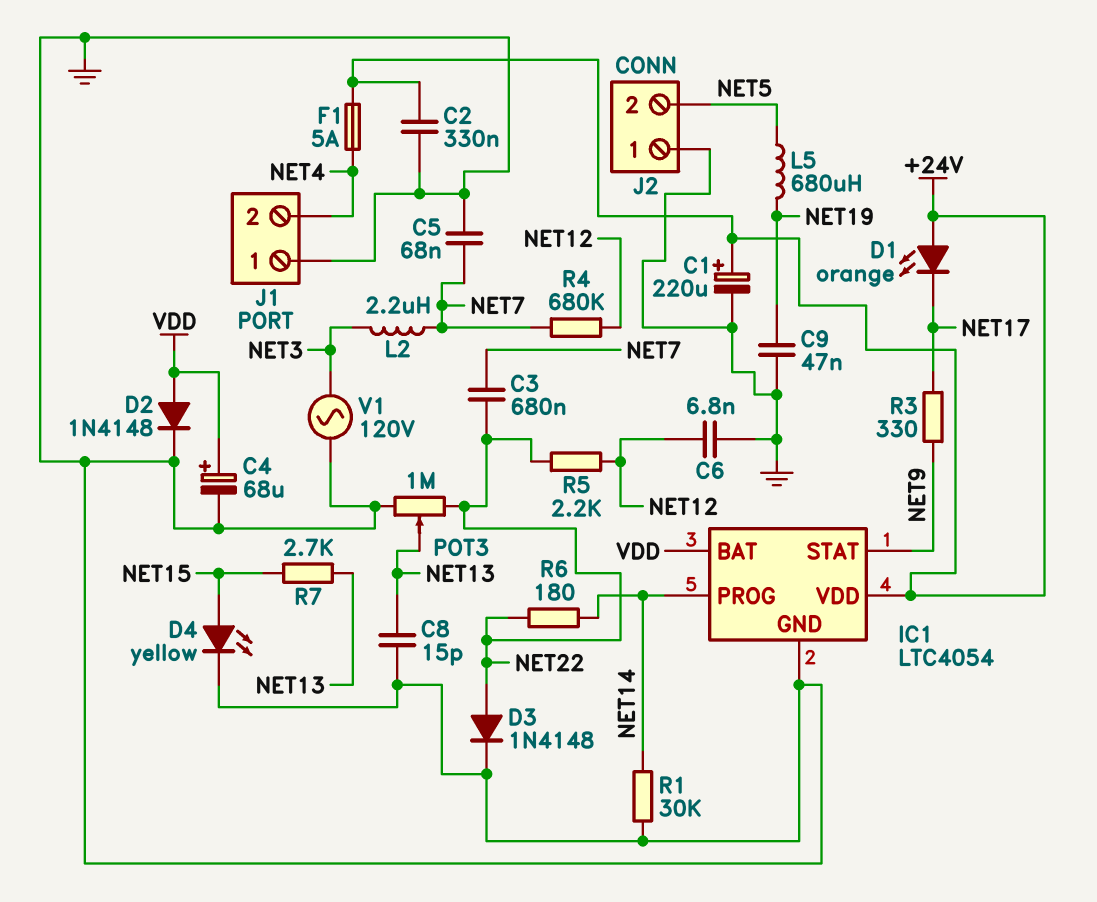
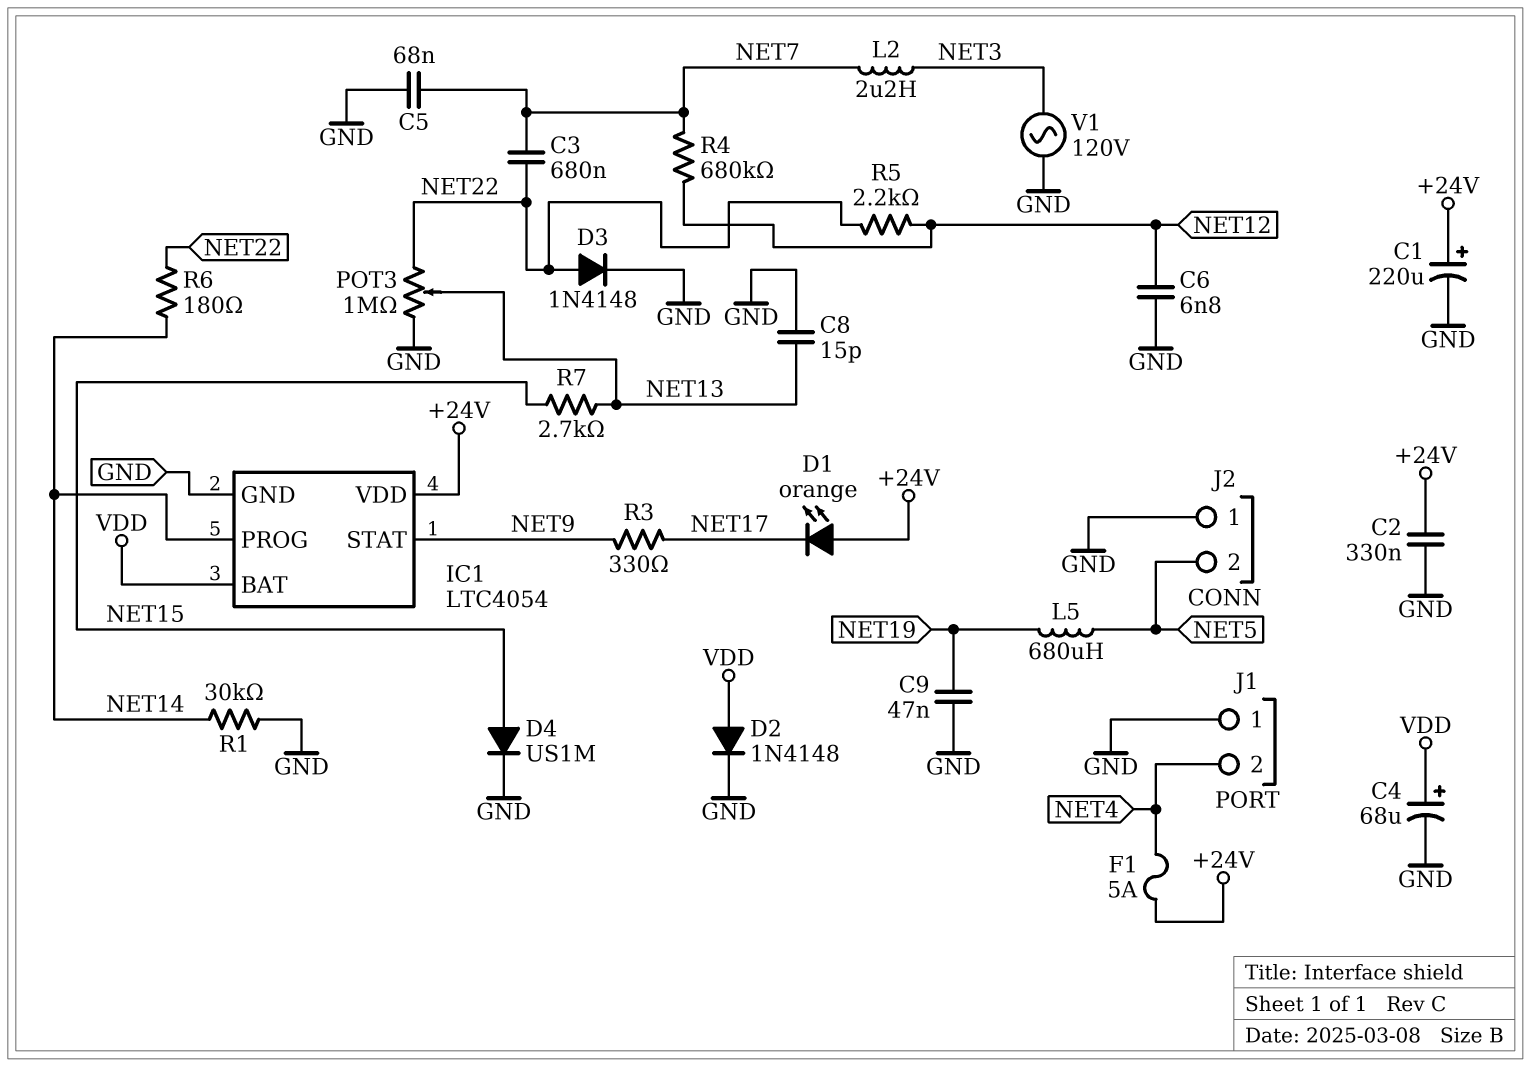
D4: LED yellow (A NET15, K GND) -> diode US1M (A NET15, K GND)

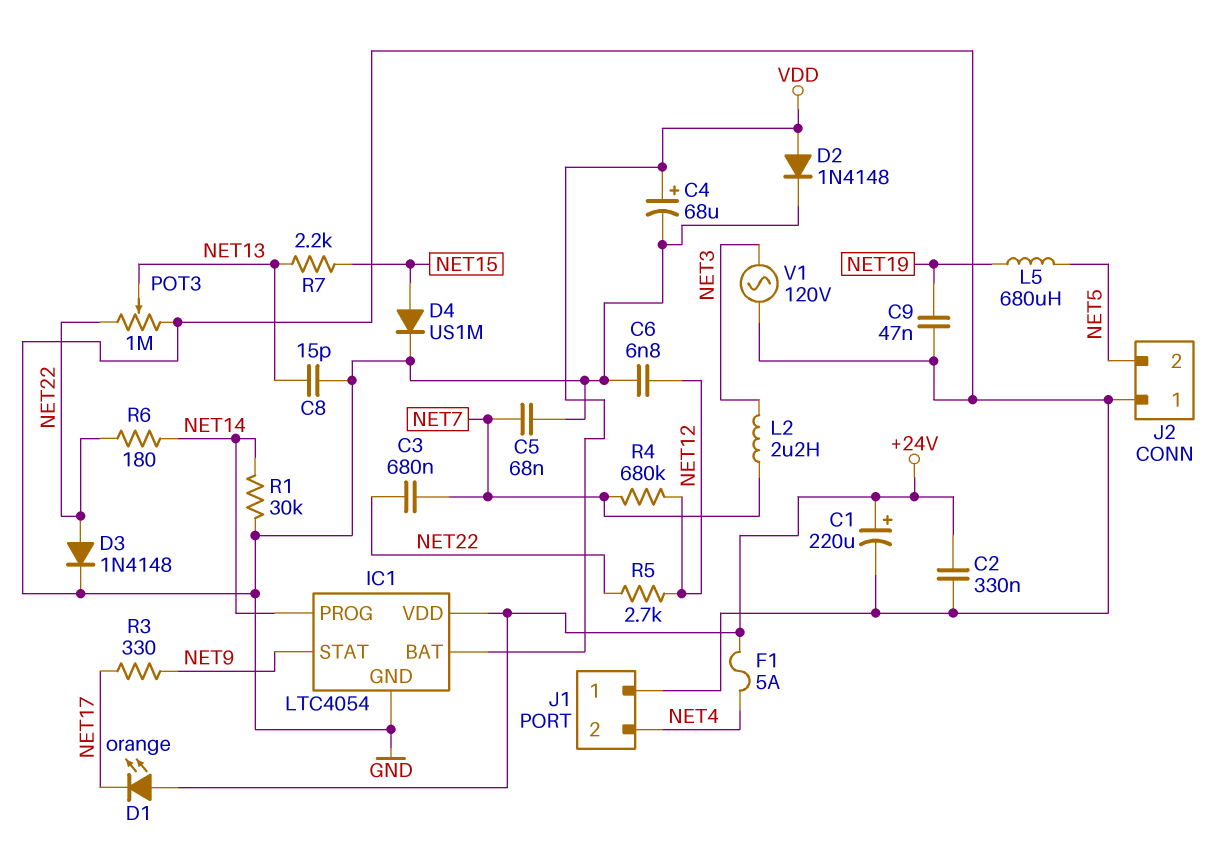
R5: 2.2k (NET12, NET22) -> 2.7k (NET12, NET22)
R7: 2.7k (NET13, NET15) -> 2.2k (NET13, NET15)

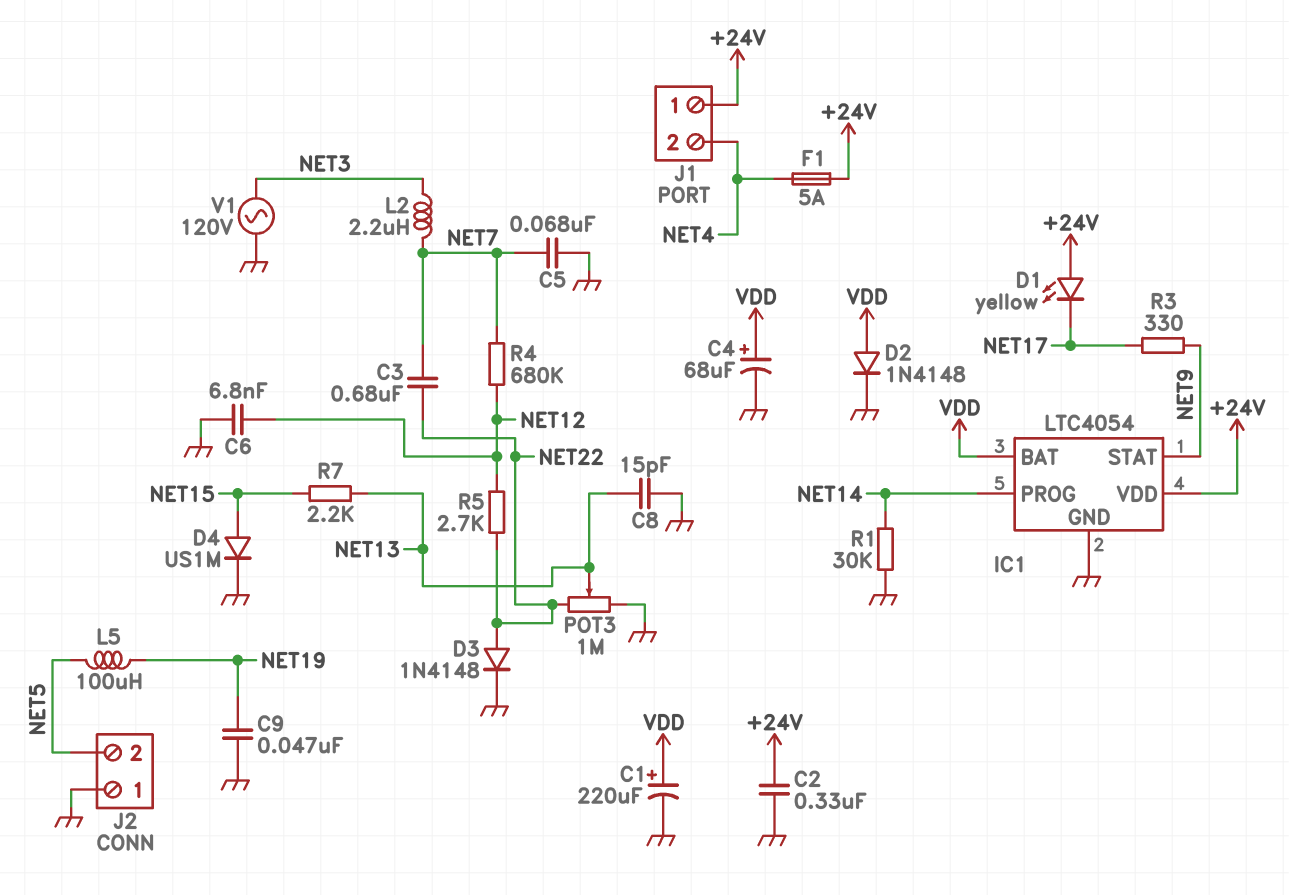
C1: 220uF (plus +24V, minus GND) -> 220uF (plus VDD, minus GND)
D1: LED orange (A +24V, K NET17) -> LED yellow (A +24V, K NET17)
J1 pin 1: GND -> +24V
L5: 680uH (NET5, NET19) -> 100uH (NET5, NET19)
R6: 180 (NET14, NET22) -> none

